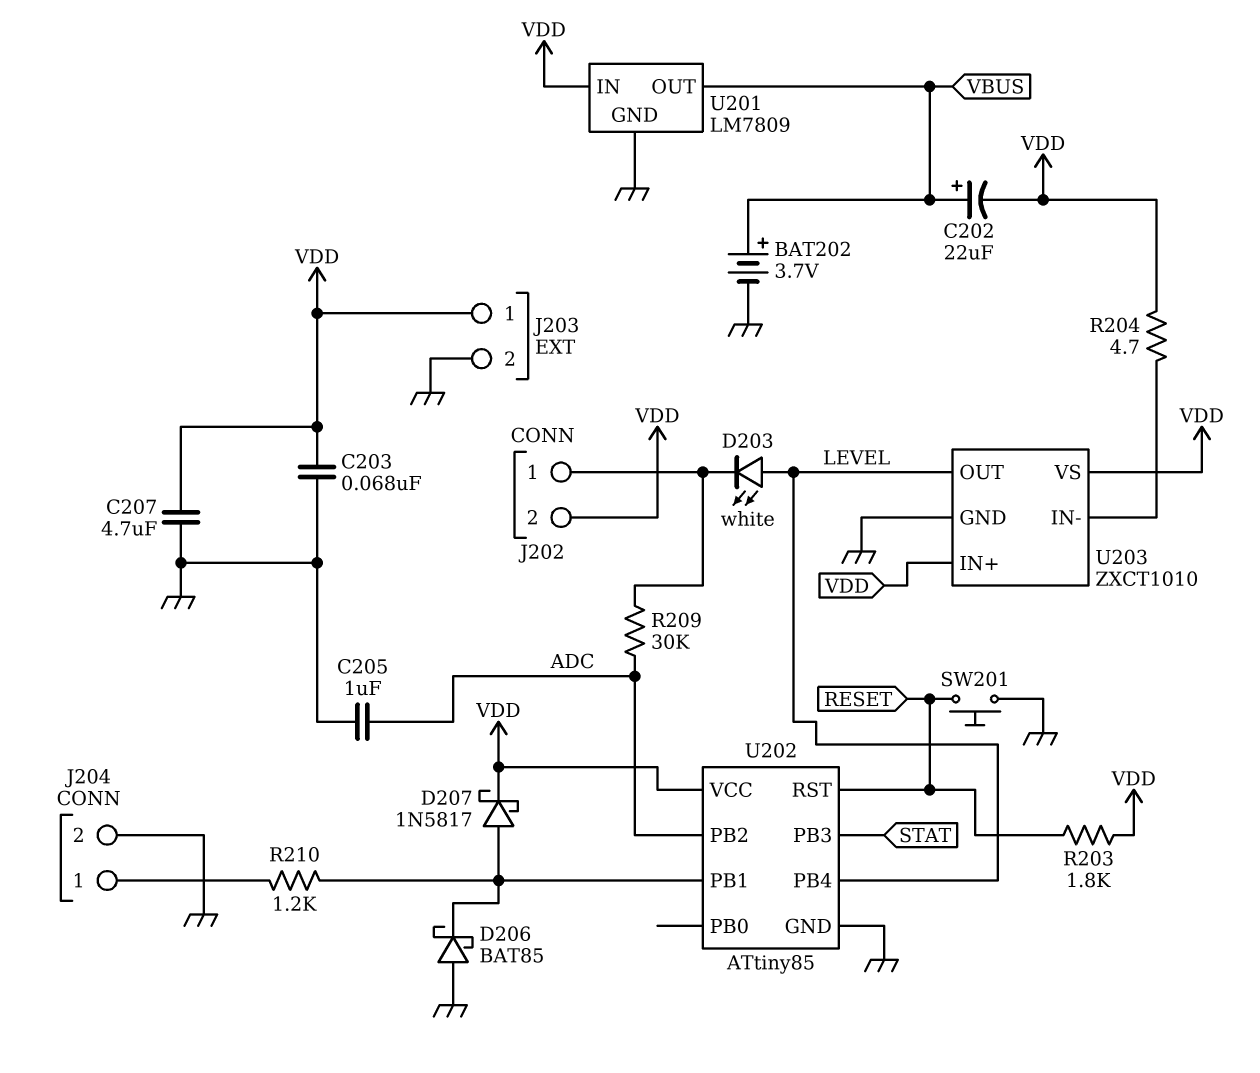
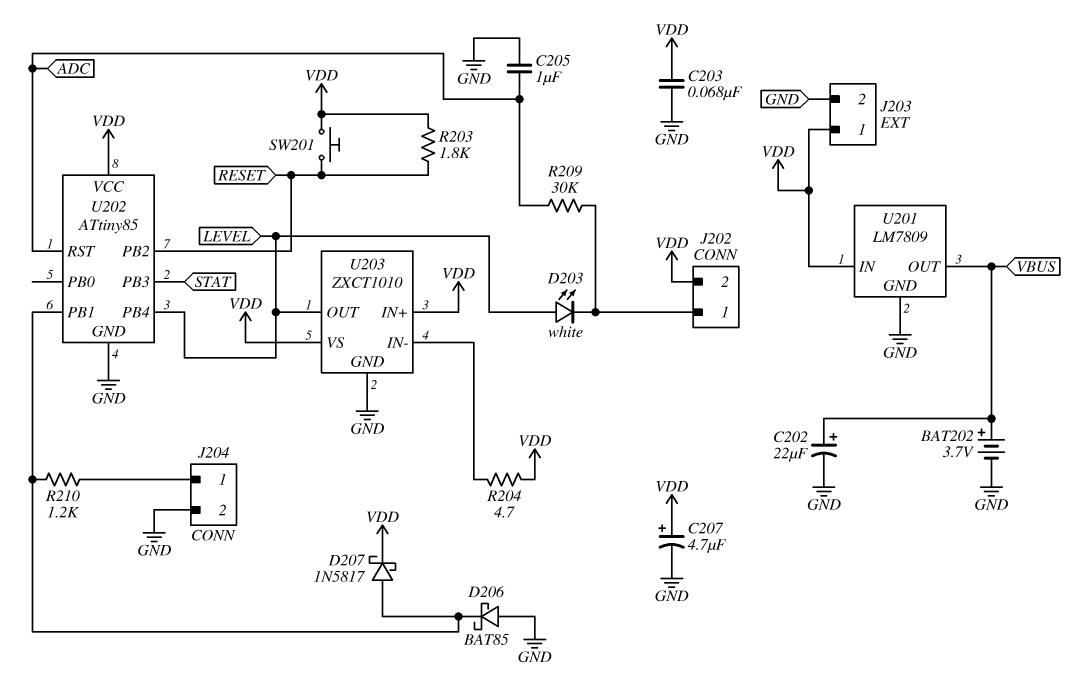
C202: 22uF (plus VBUS, minus VDD) -> 22uF (plus VBUS, minus GND)
C207: 4.7uF (GND, VDD) -> 4.7uF (plus VDD, minus GND)
SW201: button (GND, RESET) -> button (RESET, VDD)
U202 pin PB2: ADC -> RESET
U202 pin RST: RESET -> ADC

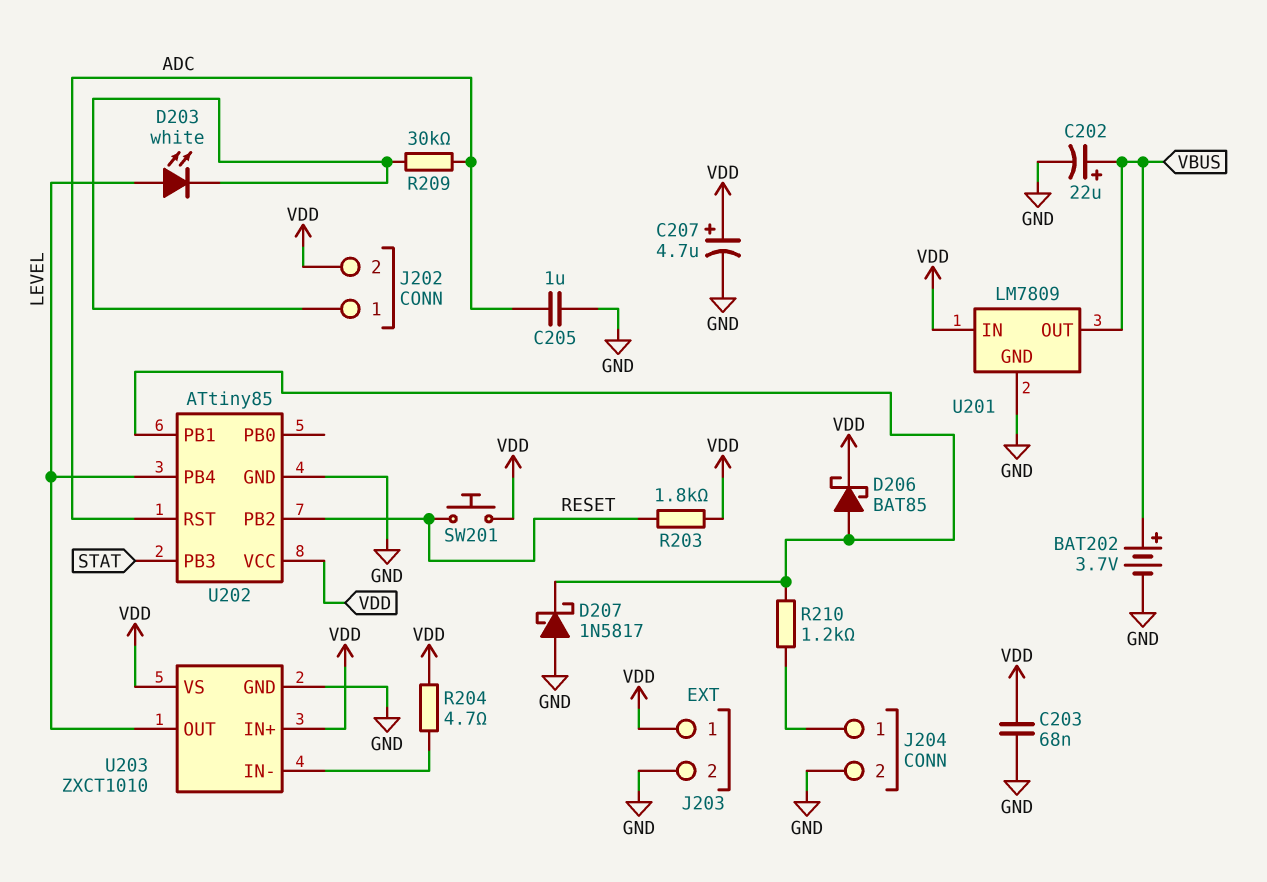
D206: schottky BAT85 (A GND, K U202/PB1) -> schottky BAT85 (A U202/PB1, K VDD)
D207: schottky 1N5817 (A U202/PB1, K VDD) -> schottky 1N5817 (A GND, K U202/PB1)

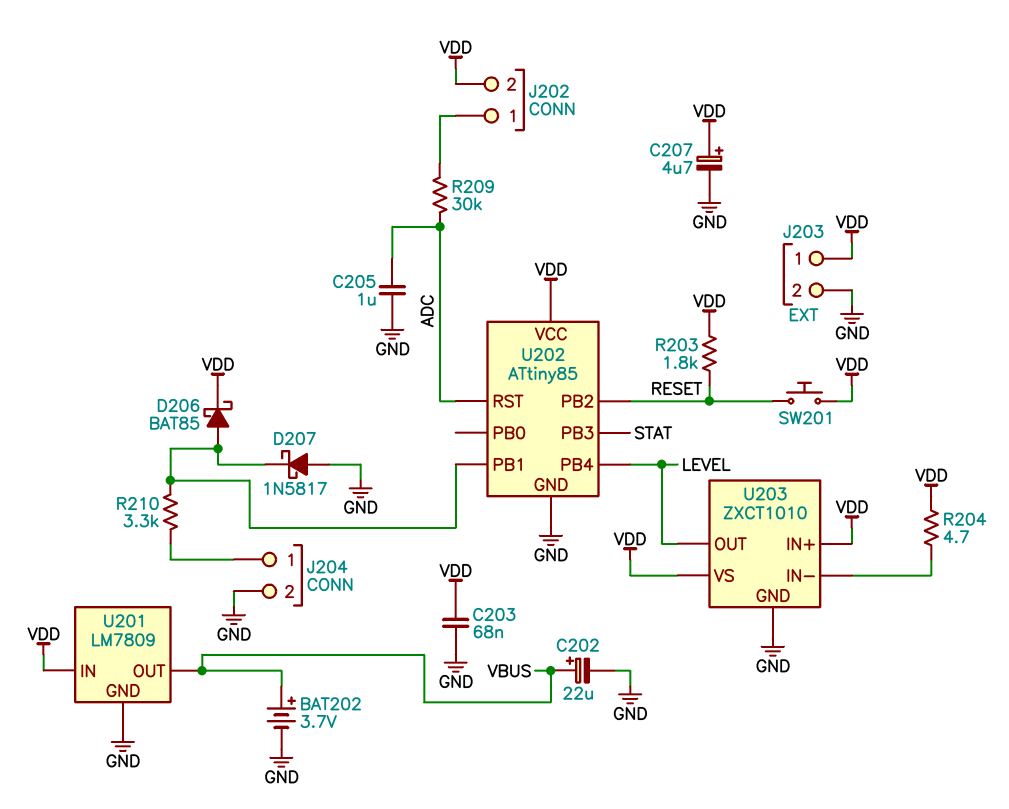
D203: LED white (A LEVEL, K J202/1) -> none
R210: 1.2k (J204/1, U202/PB1) -> 3.3k (J204/1, U202/PB1)

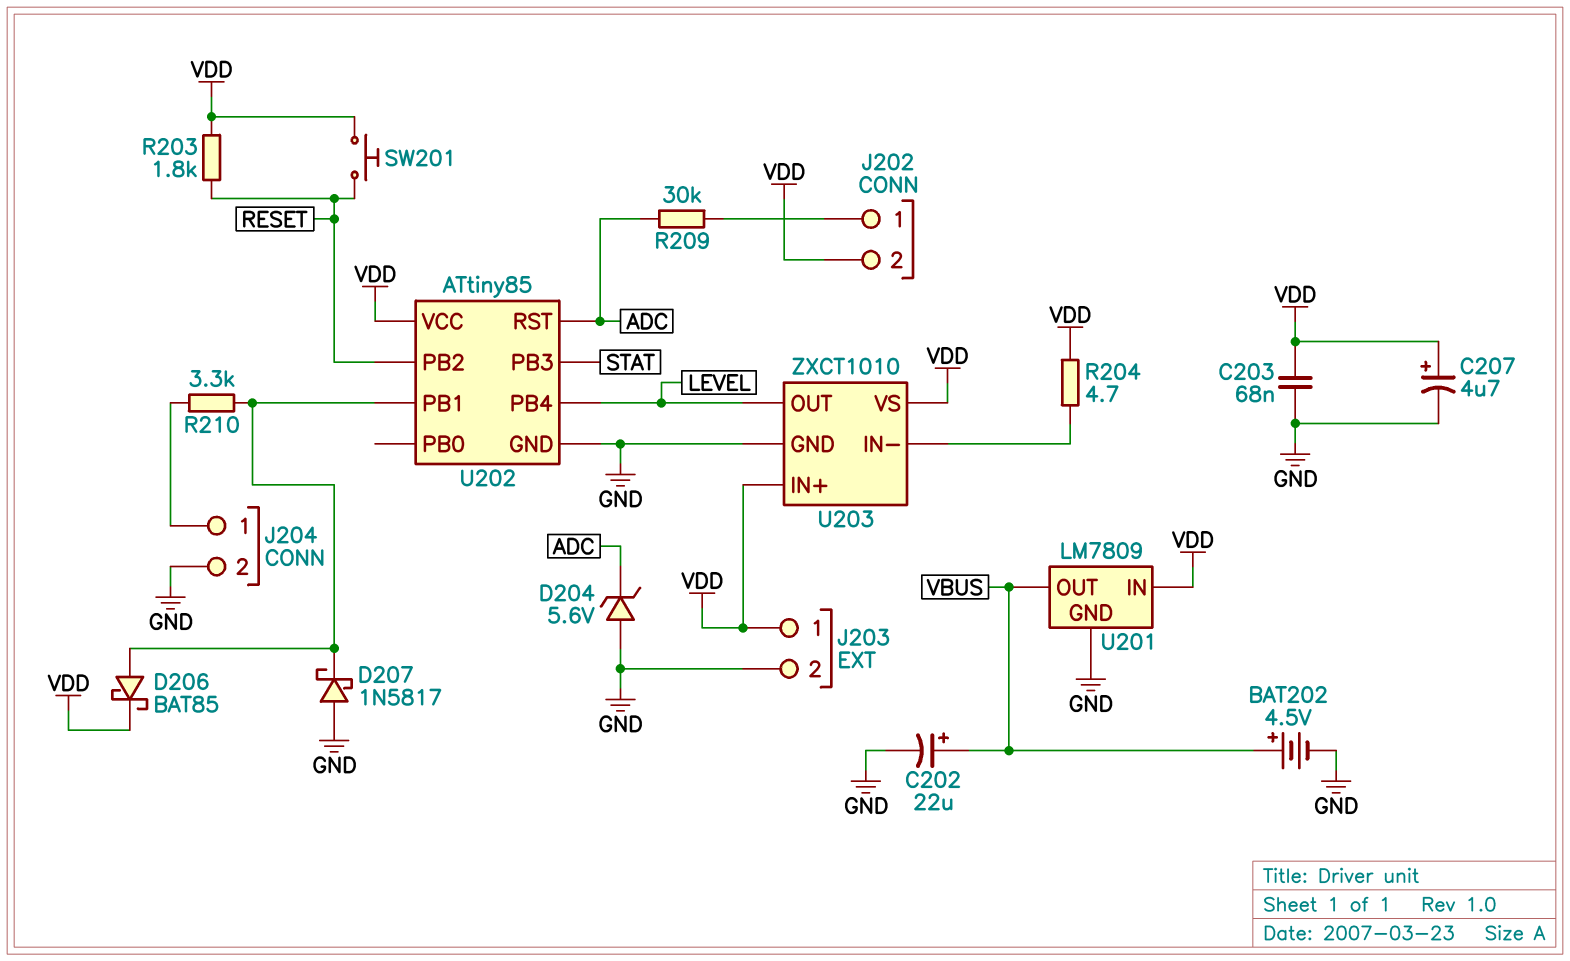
BAT202: 3.7V (plus VBUS, minus GND) -> 4.5V (plus VBUS, minus GND)
C205: 1uF (ADC, GND) -> none
D204: none -> zener 5.6V (A GND, K ADC)

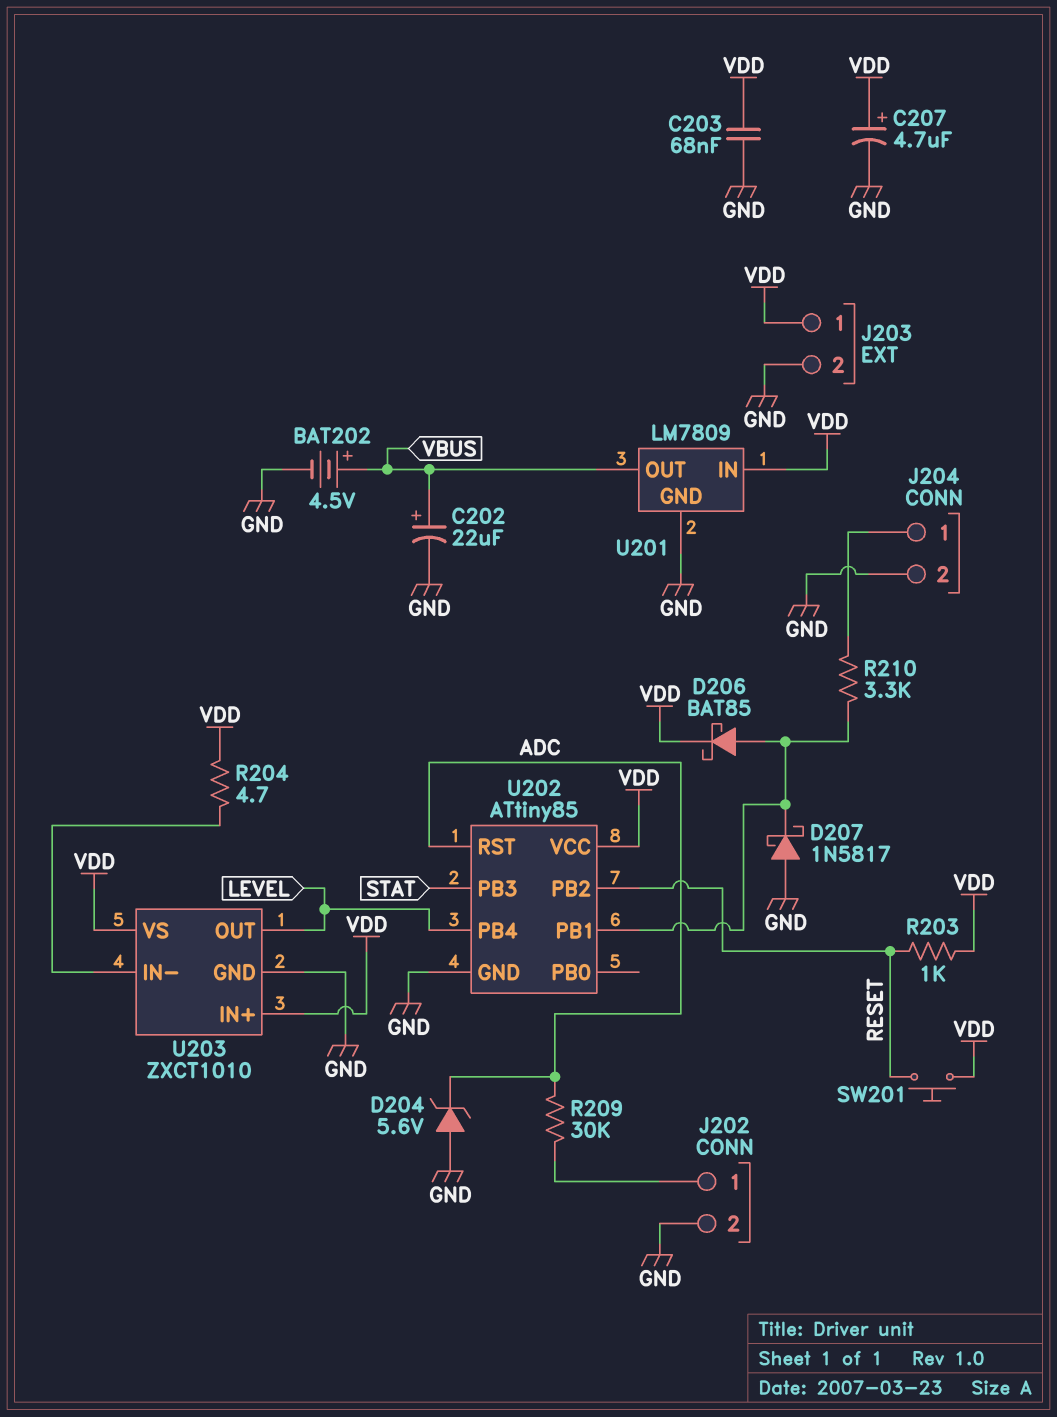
J202 pin 2: VDD -> GND
R203: 1.8k (RESET, VDD) -> 1k (RESET, VDD)

